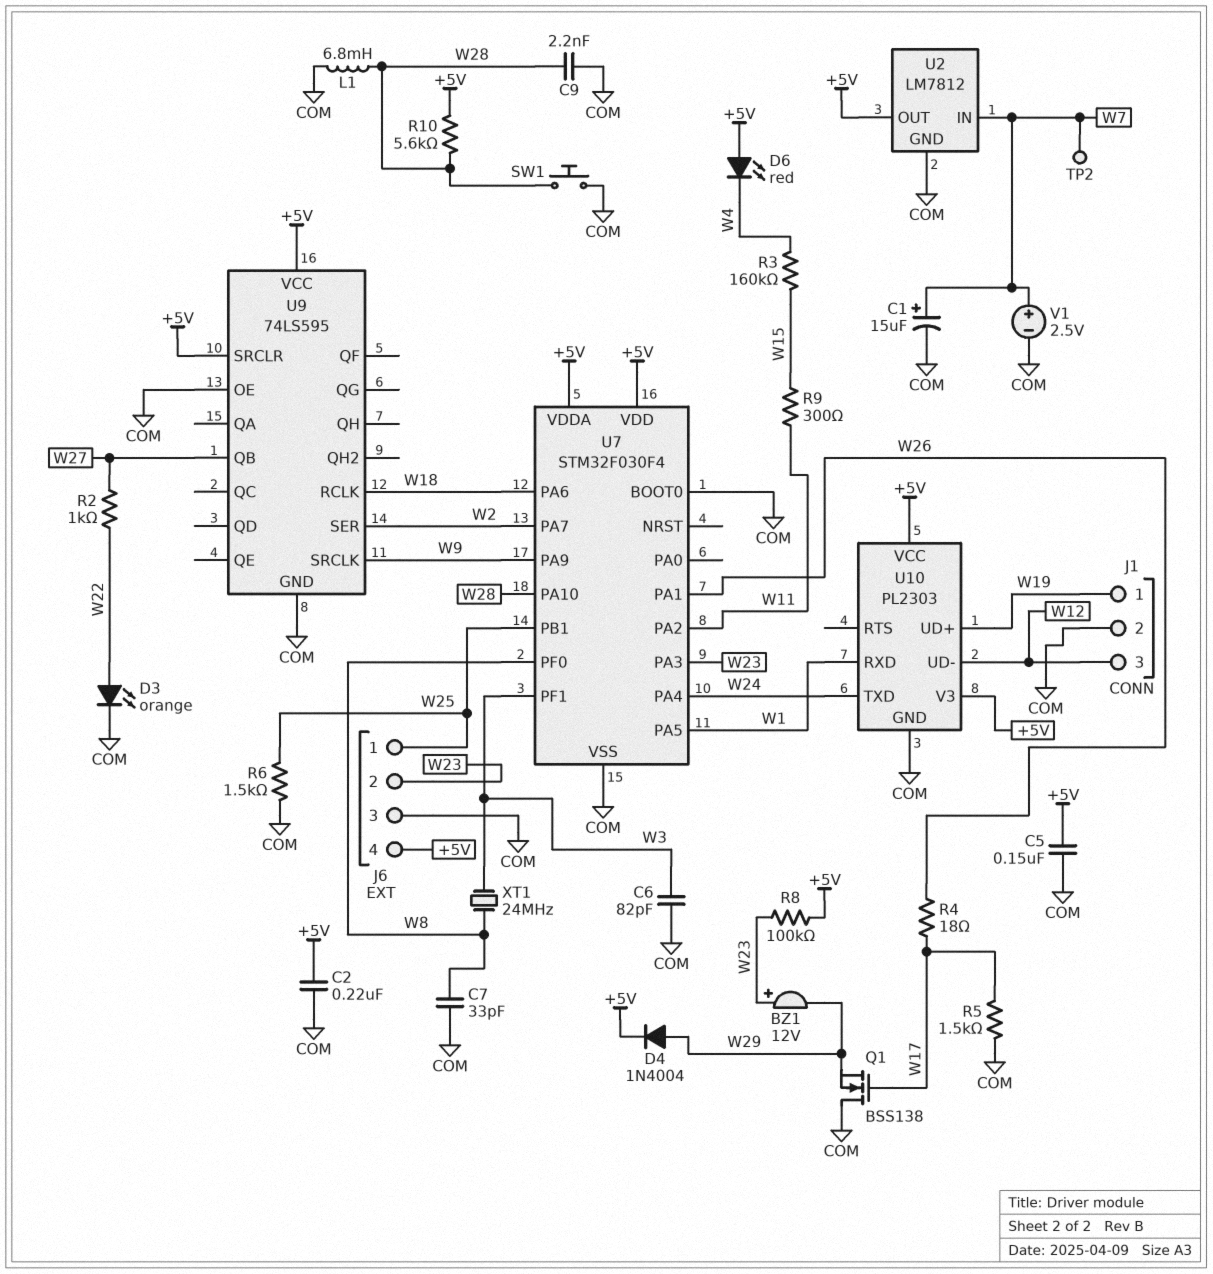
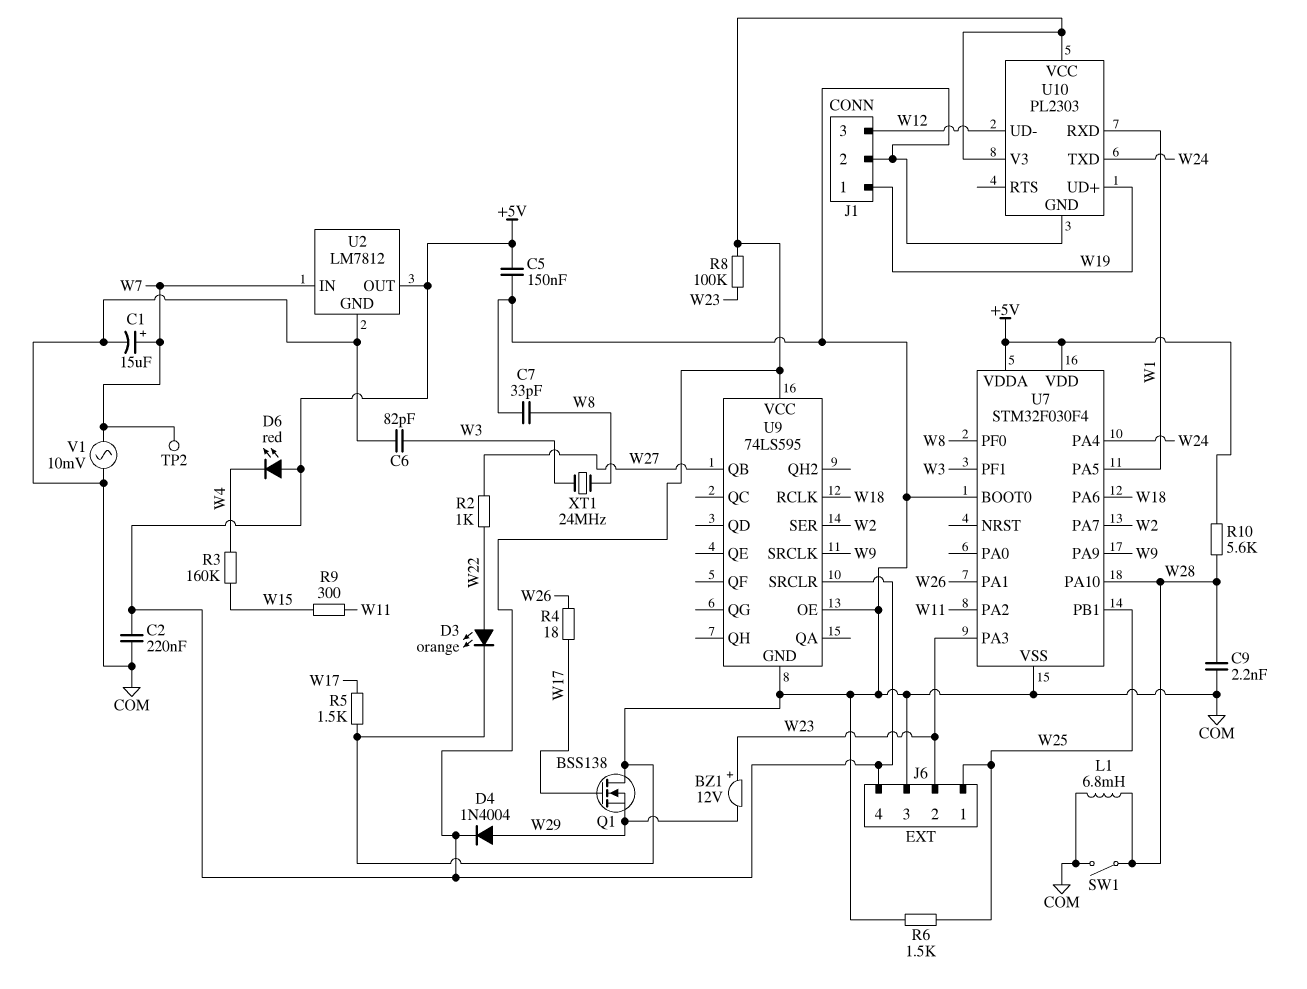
SW1: button (COM, W28) -> switch (COM, W28)
V1: 2.5V (plus W7, minus COM) -> AC 10mV (COM, W7)

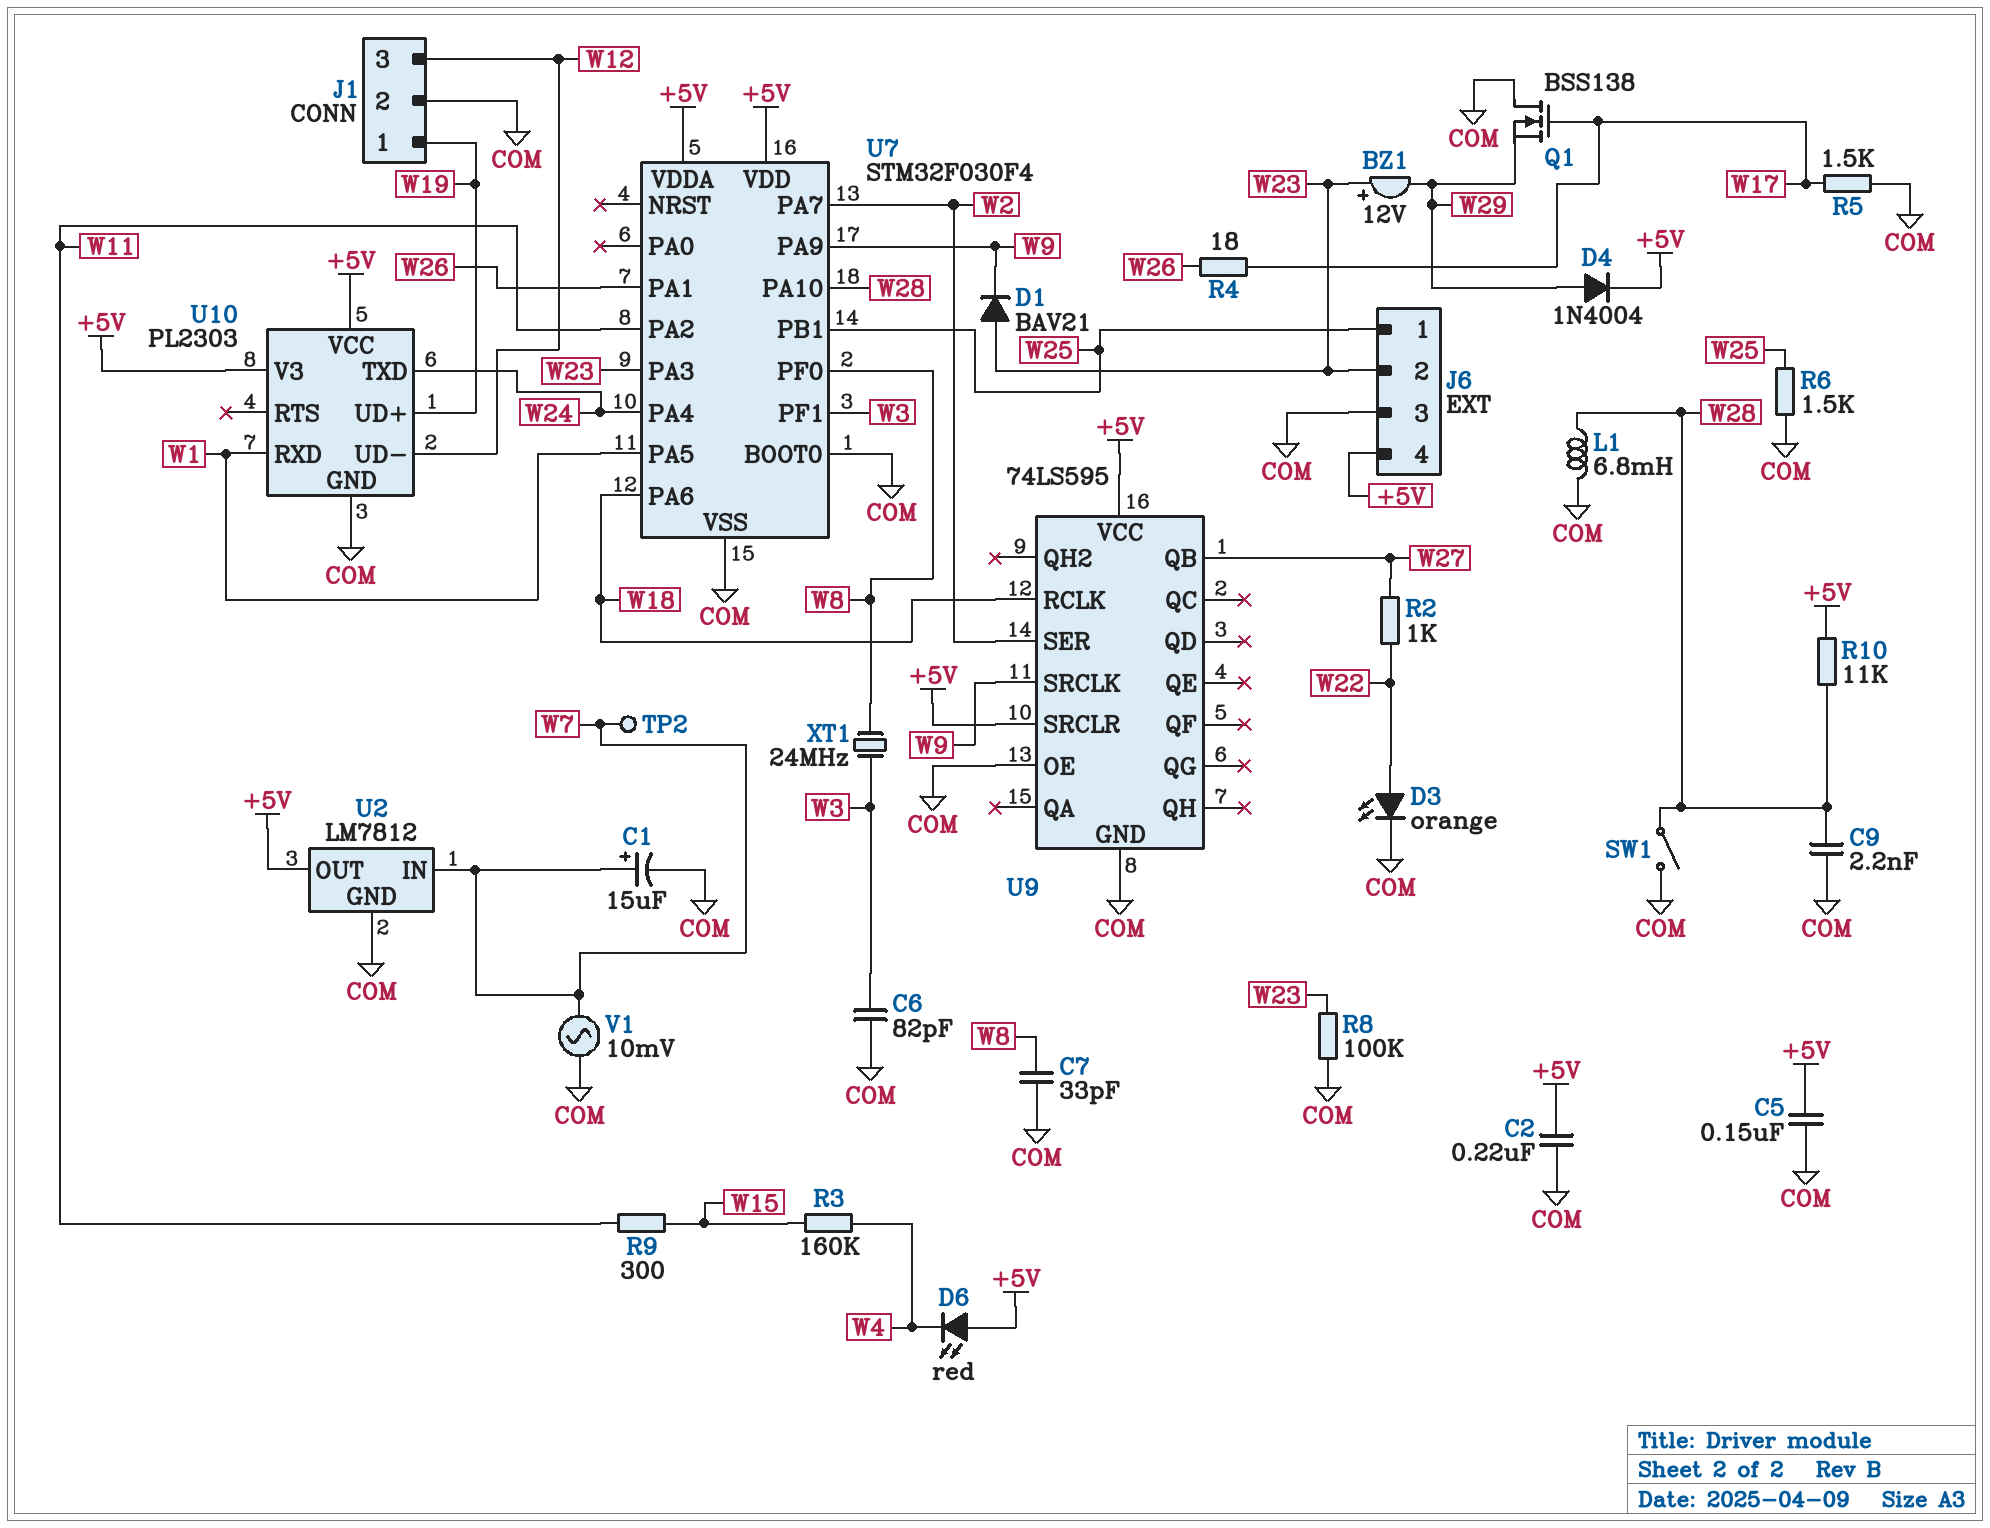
D1: none -> diode BAV21 (A W23, K W9)
R8: 100k (+5V, W23) -> 100k (COM, W23)
R10: 5.6k (+5V, W28) -> 11k (+5V, W28)

